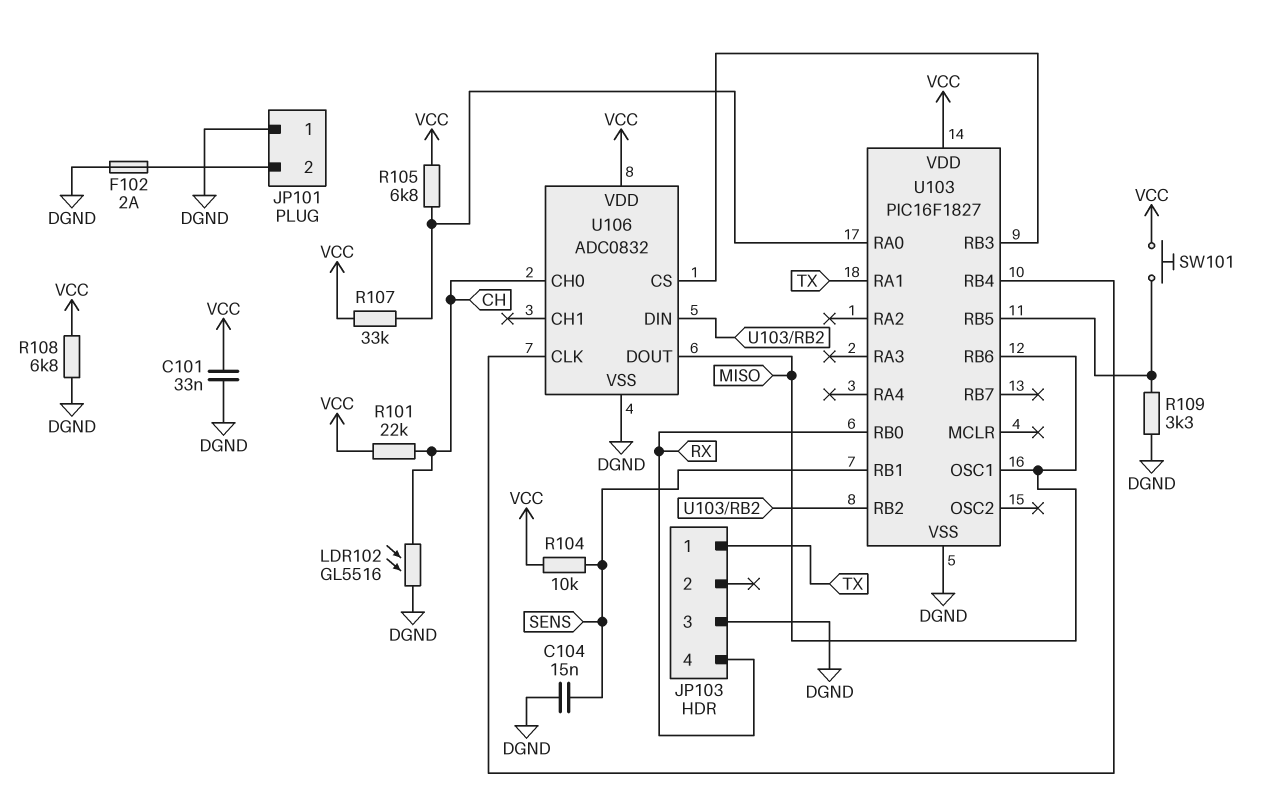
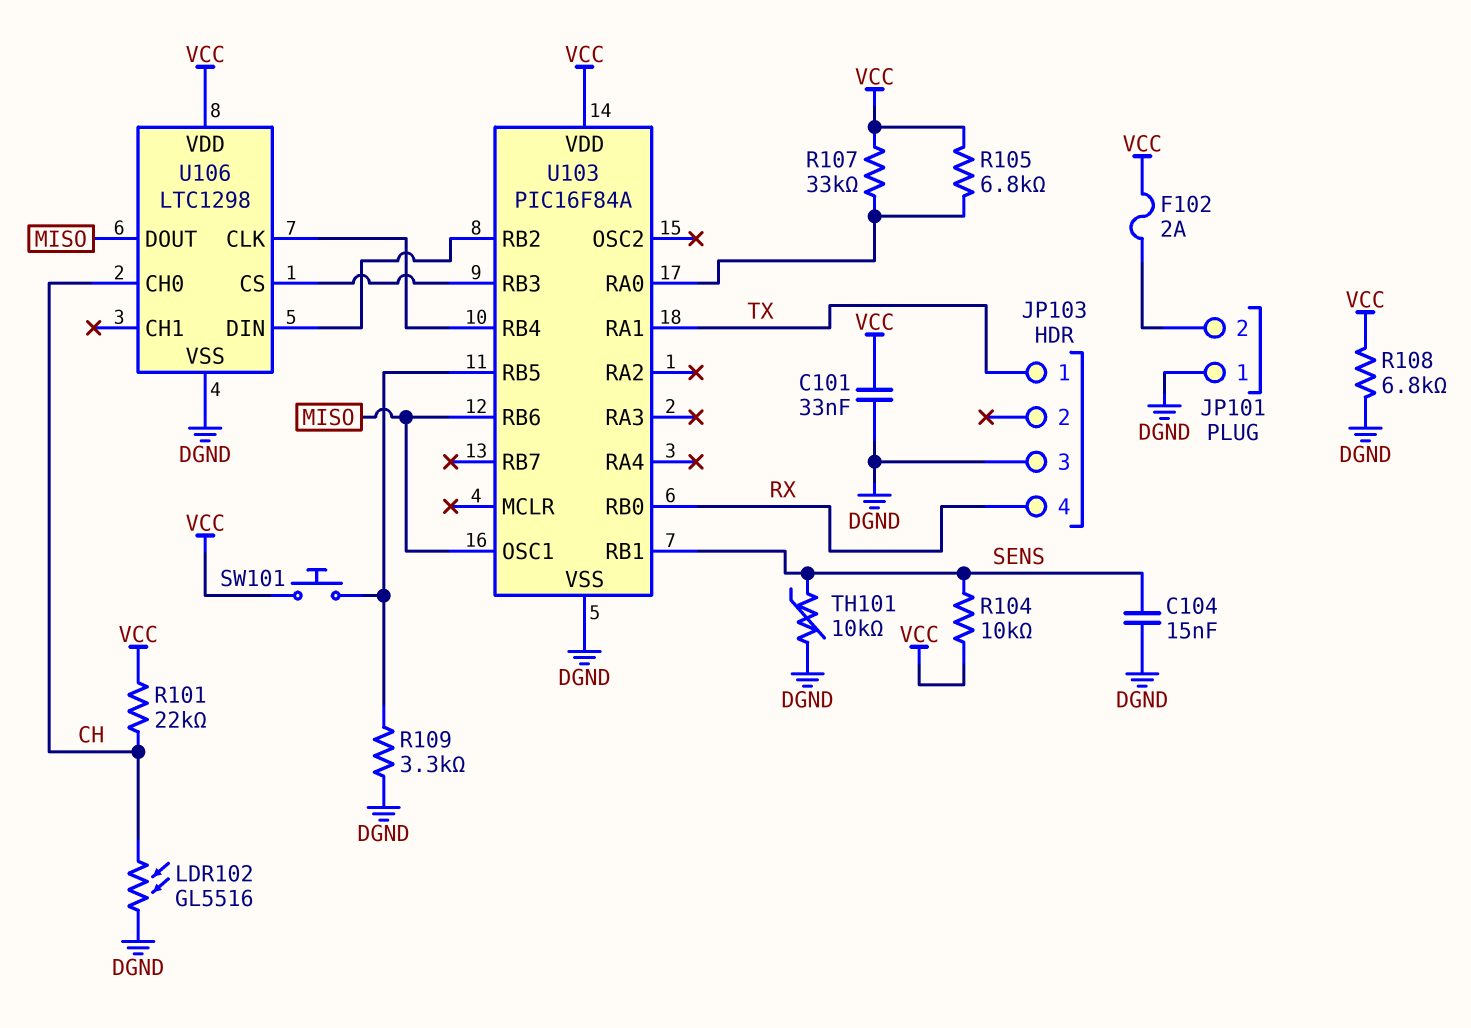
F102: 2A (DGND, JP101/2) -> 2A (JP101/2, VCC)
TH101: none -> 10k (DGND, SENS)
U103: PIC16F1827 -> PIC16F84A
U106: ADC0832 -> LTC1298

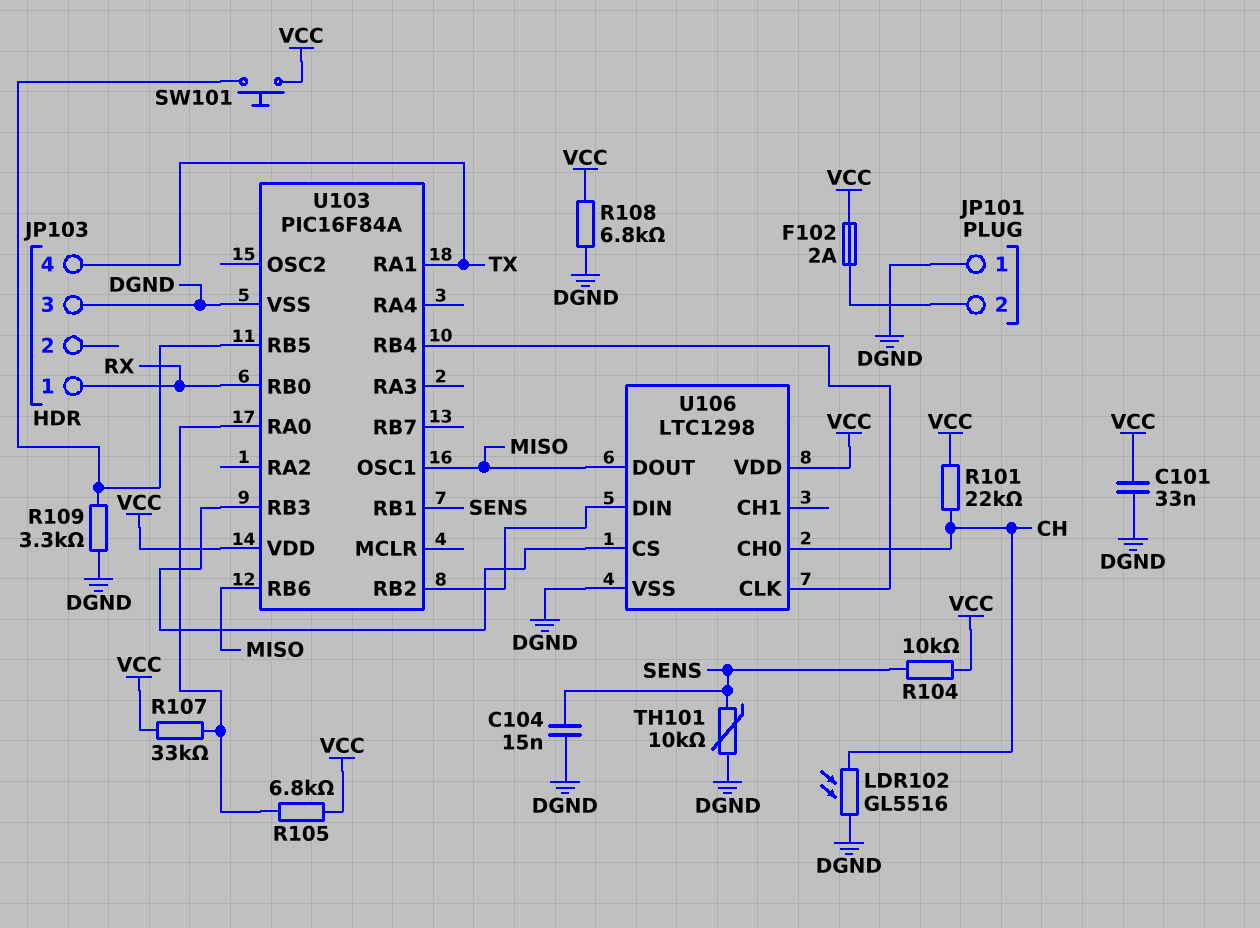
JP103 pin 1: TX -> RX
JP103 pin 4: RX -> TX

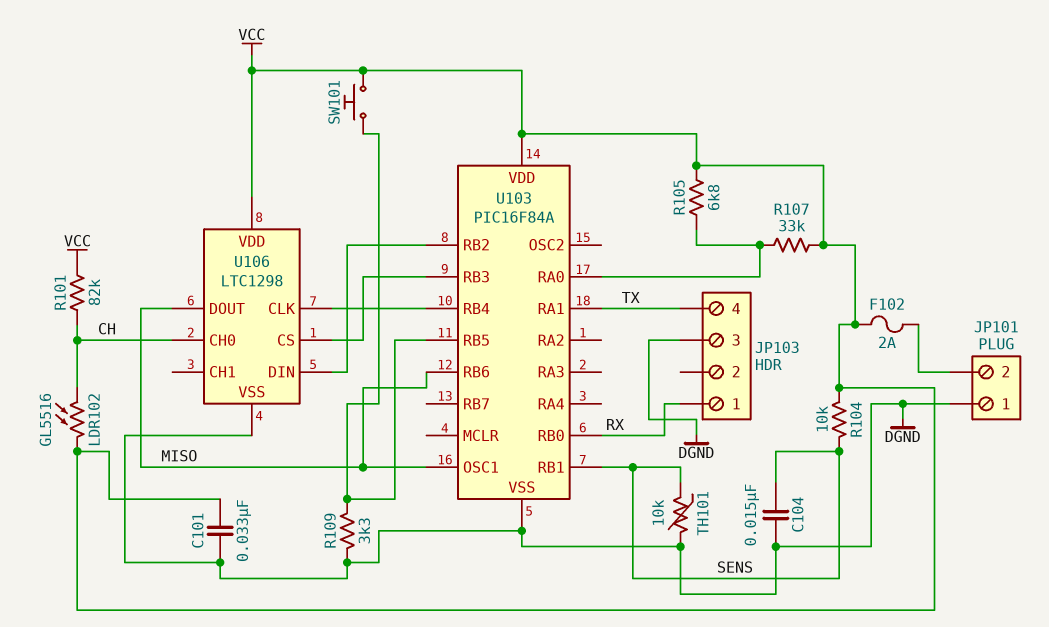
LDR102: GL5516 (CH, DGND) -> GL5516 (CH, VCC)
R101: 22k (CH, VCC) -> 82k (CH, VCC)
R108: 6.8k (DGND, VCC) -> none

